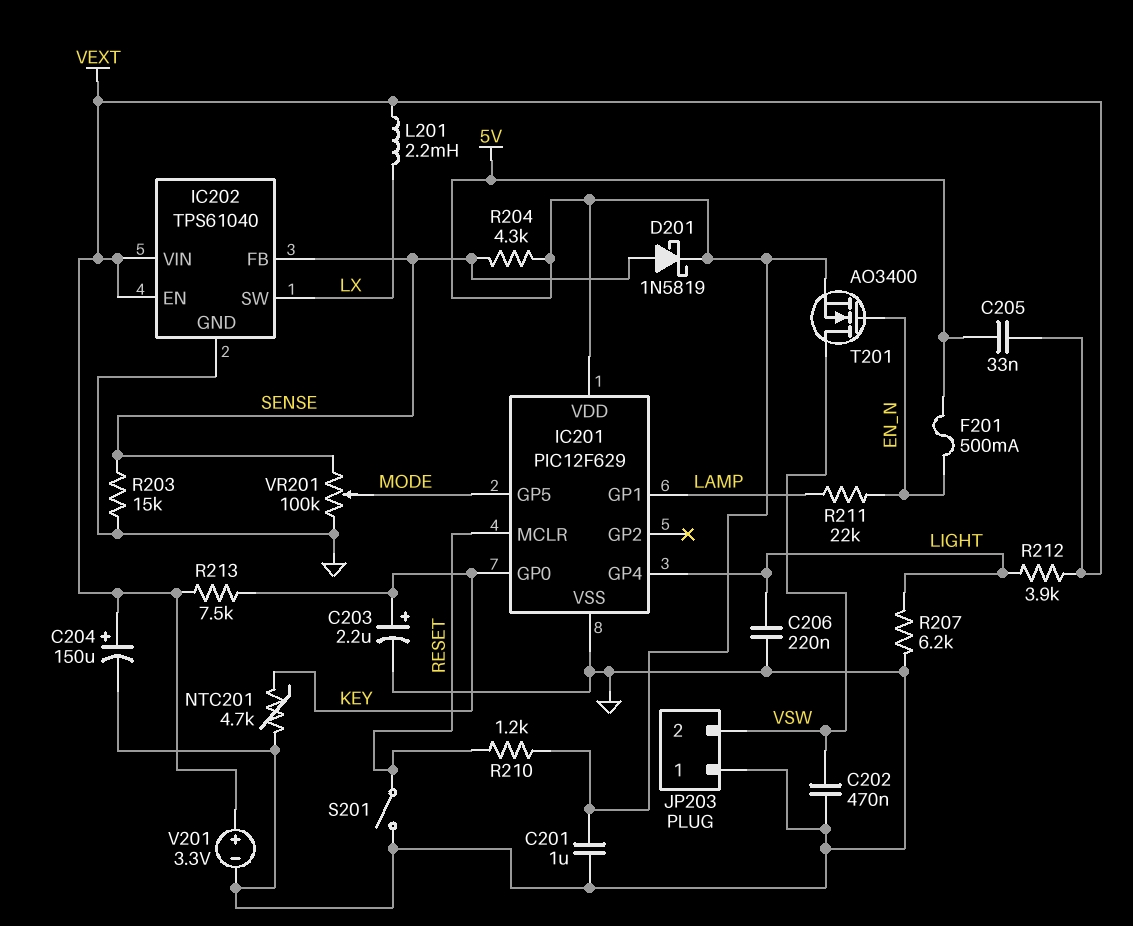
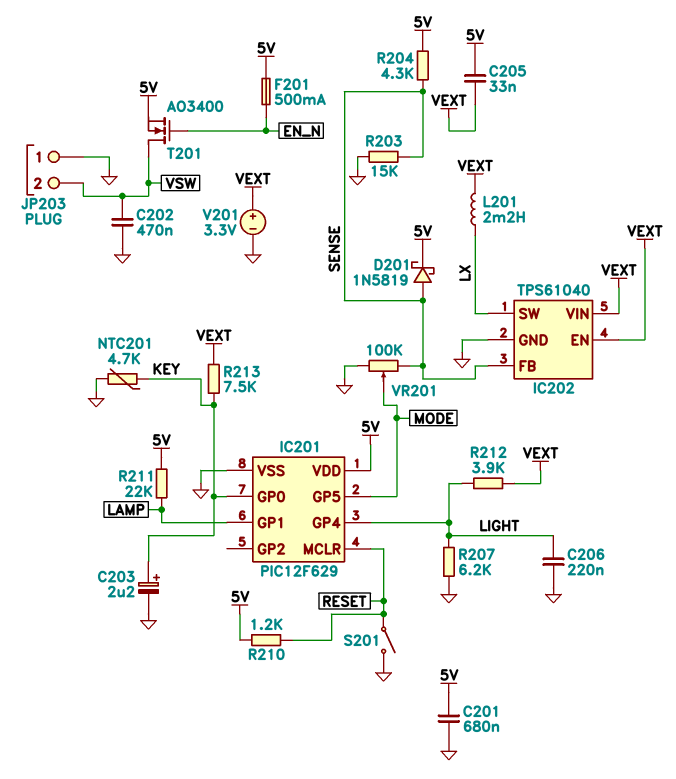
C201: 1uF (5V, GND) -> 680nF (5V, GND)
C204: 150uF (plus VEXT, minus GND) -> none
R211: 22k (EN_N, LAMP) -> 22k (5V, LAMP)

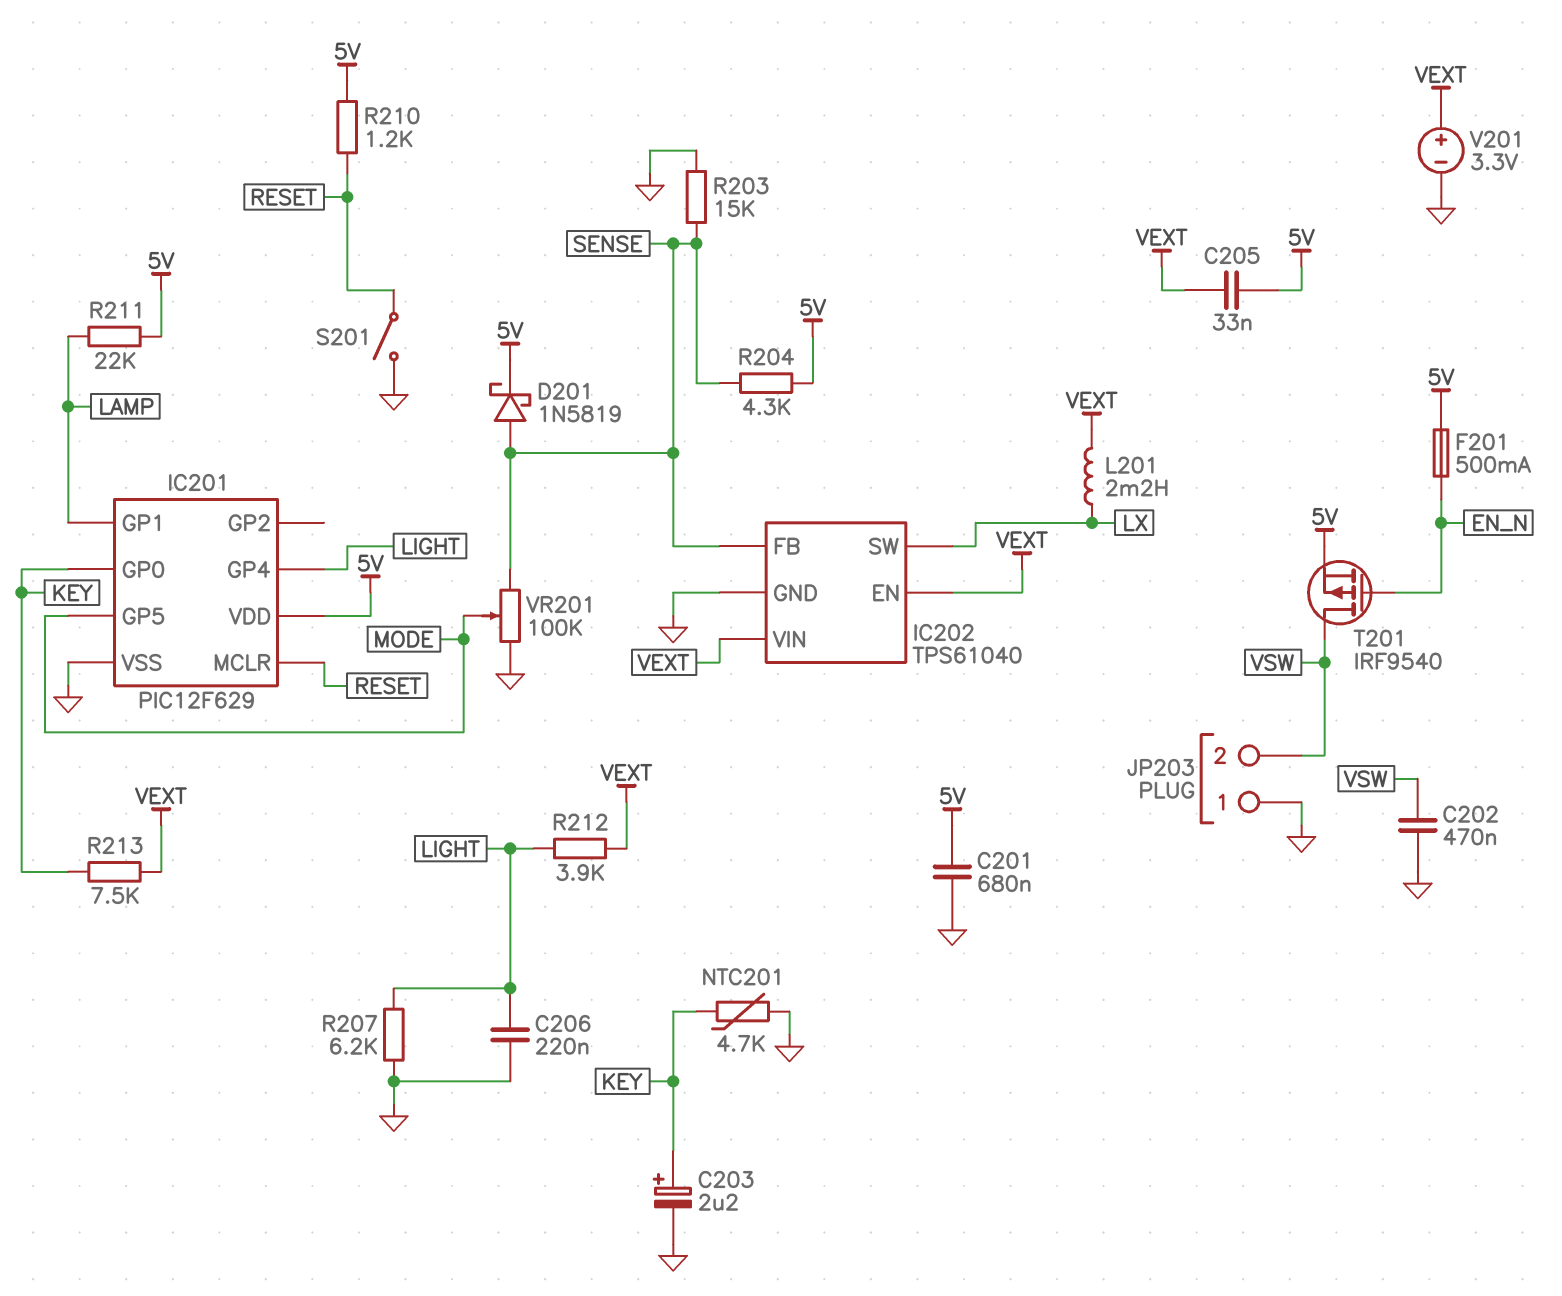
T201: NMOS AO3400 (G EN_N, D VSW, S 5V) -> PMOS IRF9540 (G EN_N, D VSW, S 5V)

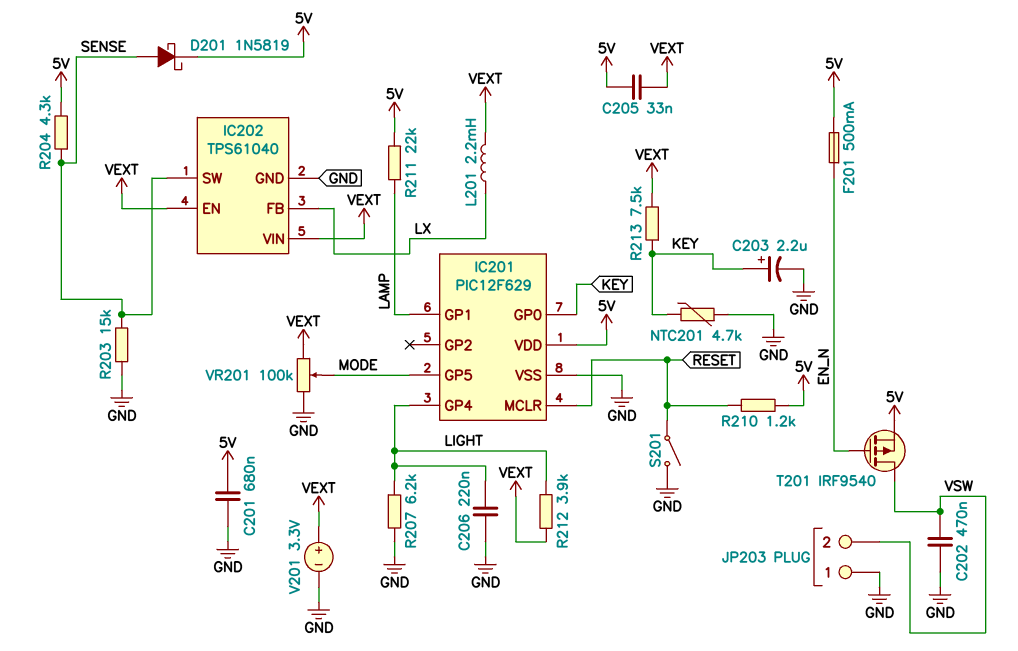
IC202 pin FB: SENSE -> LX
IC202 pin SW: LX -> SENSE
VR201: 100k (GND, SENSE, wiper MODE) -> 100k (GND, VEXT, wiper MODE)

